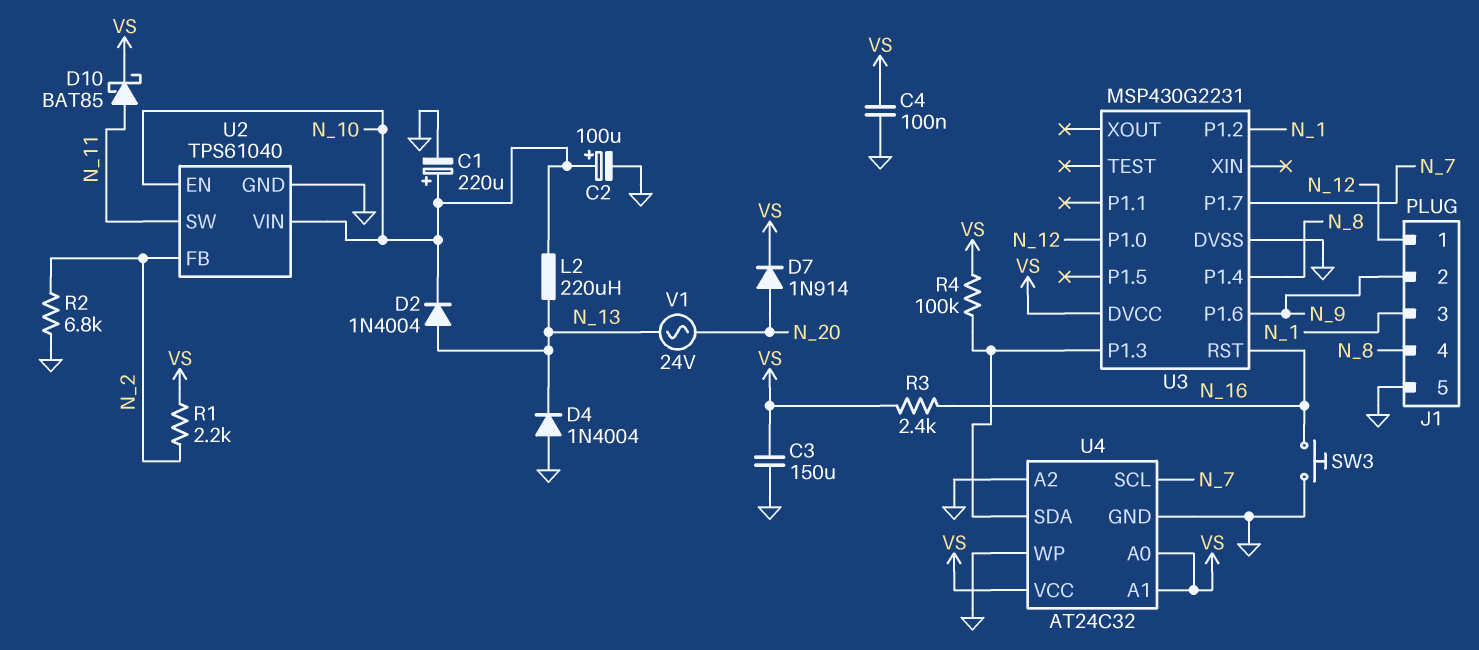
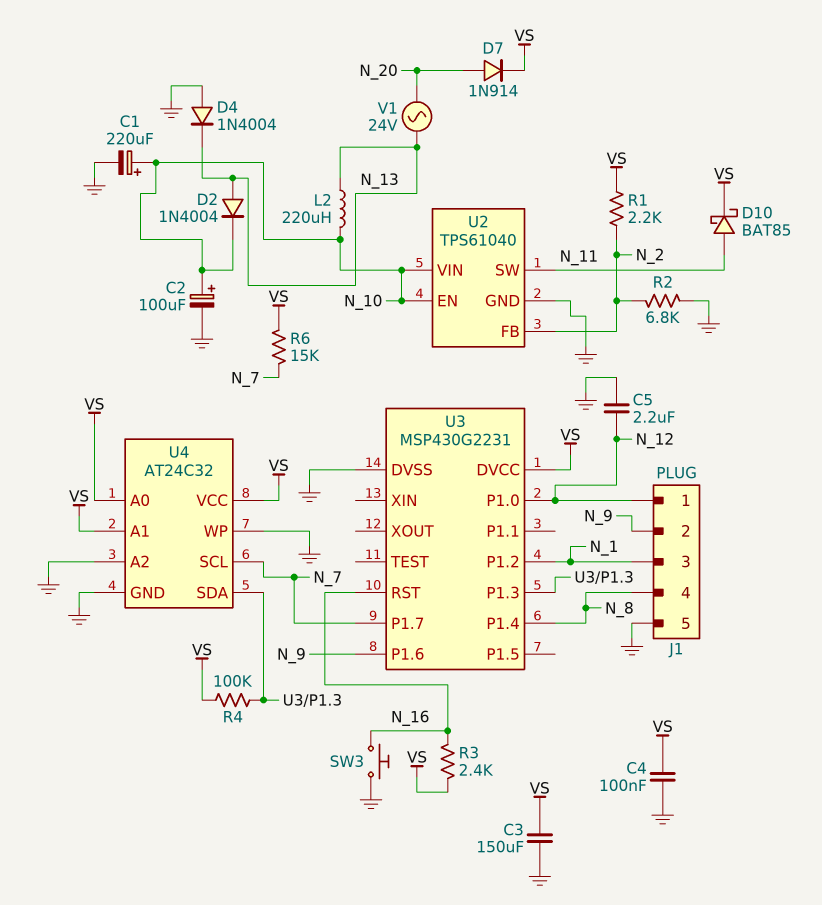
C5: none -> 2.2uF (GND, N_12)
R6: none -> 15k (N_7, VS)

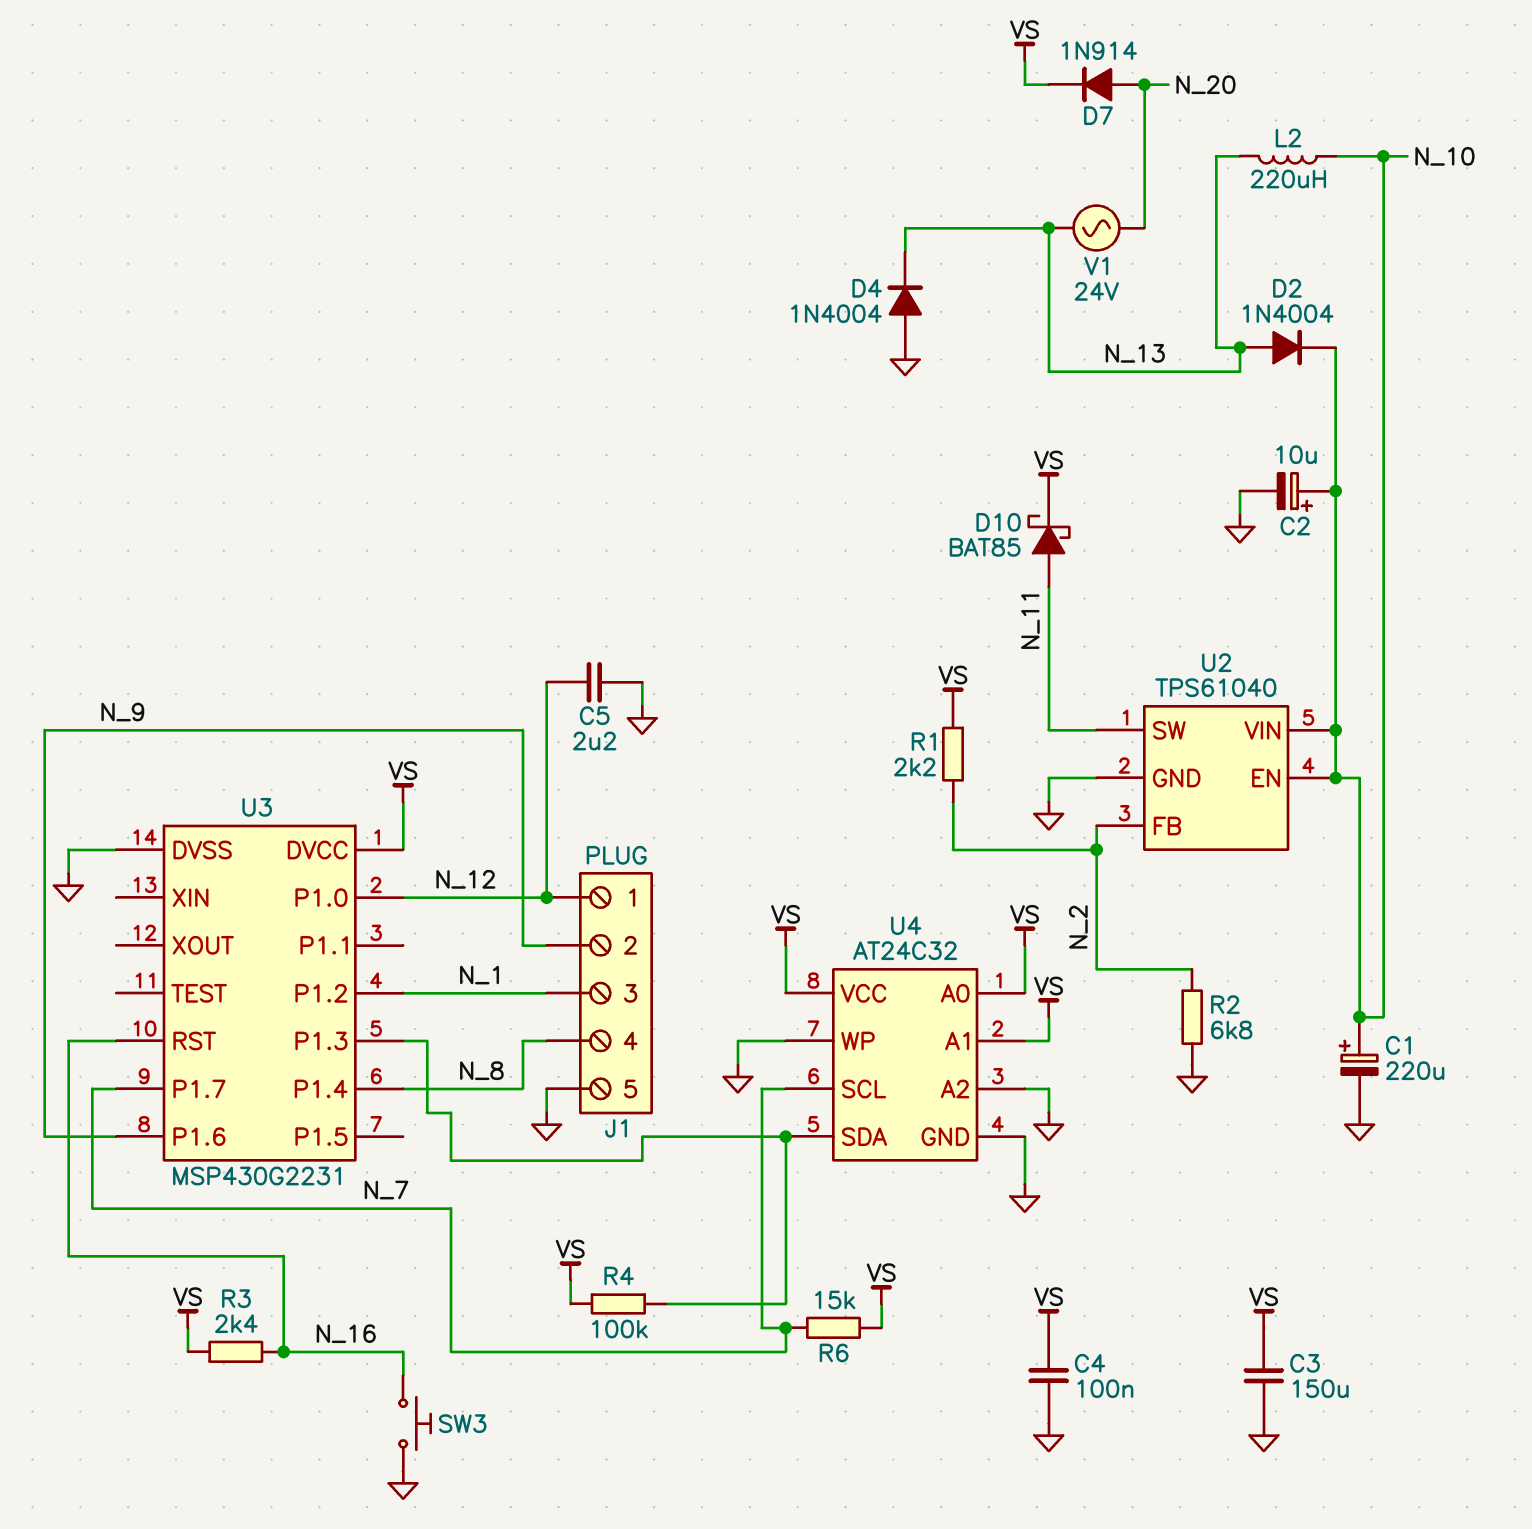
C2: 100uF (plus N_10, minus GND) -> 10uF (plus N_10, minus GND)

